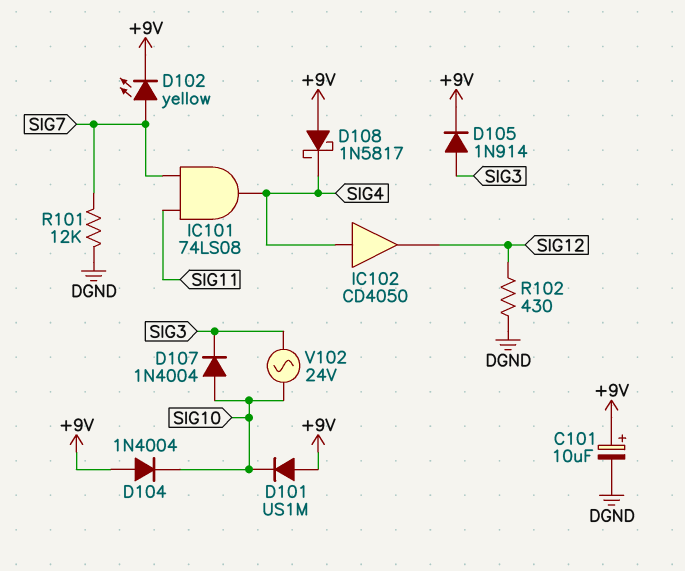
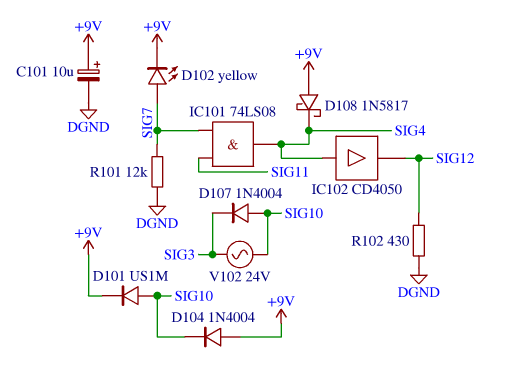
D101: diode US1M (A +9V, K SIG10) -> diode US1M (A SIG10, K +9V)
D105: diode 1N914 (A SIG3, K +9V) -> none

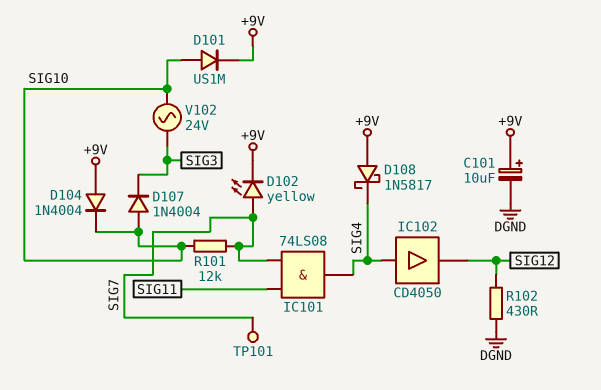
R101: 12k (DGND, SIG7) -> 12k (SIG7, SIG10)
TP101: none -> test point (SIG7)

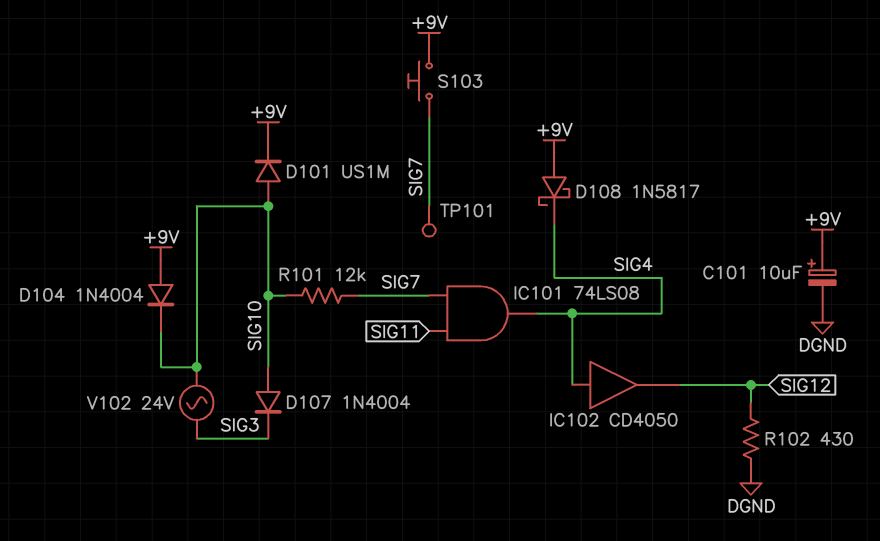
D102: LED yellow (A SIG7, K +9V) -> none
S103: none -> button (+9V, SIG7)

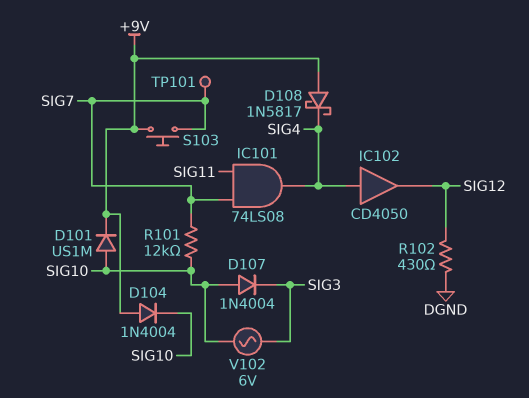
C101: 10uF (plus +9V, minus DGND) -> none
V102: AC 24V (SIG3, SIG10) -> AC 6V (SIG3, SIG10)

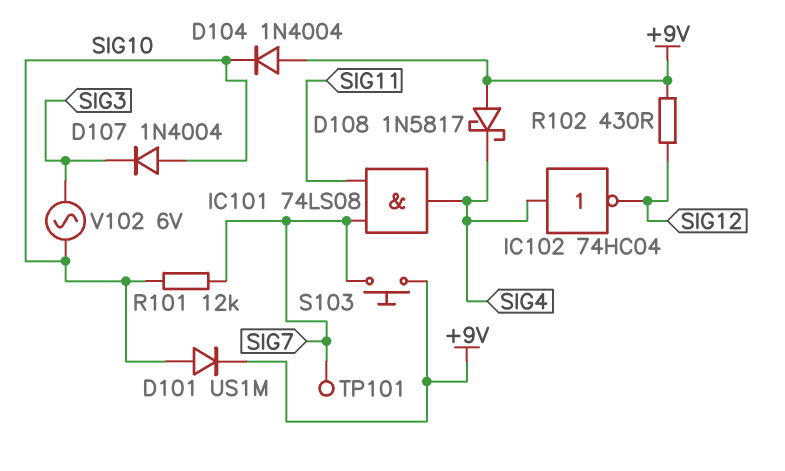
IC102: buffer CD4050 (in SIG4, out SIG12) -> NOT 74HC04 (in SIG4, out SIG12)
R102: 430 (DGND, SIG12) -> 430 (+9V, SIG12)

